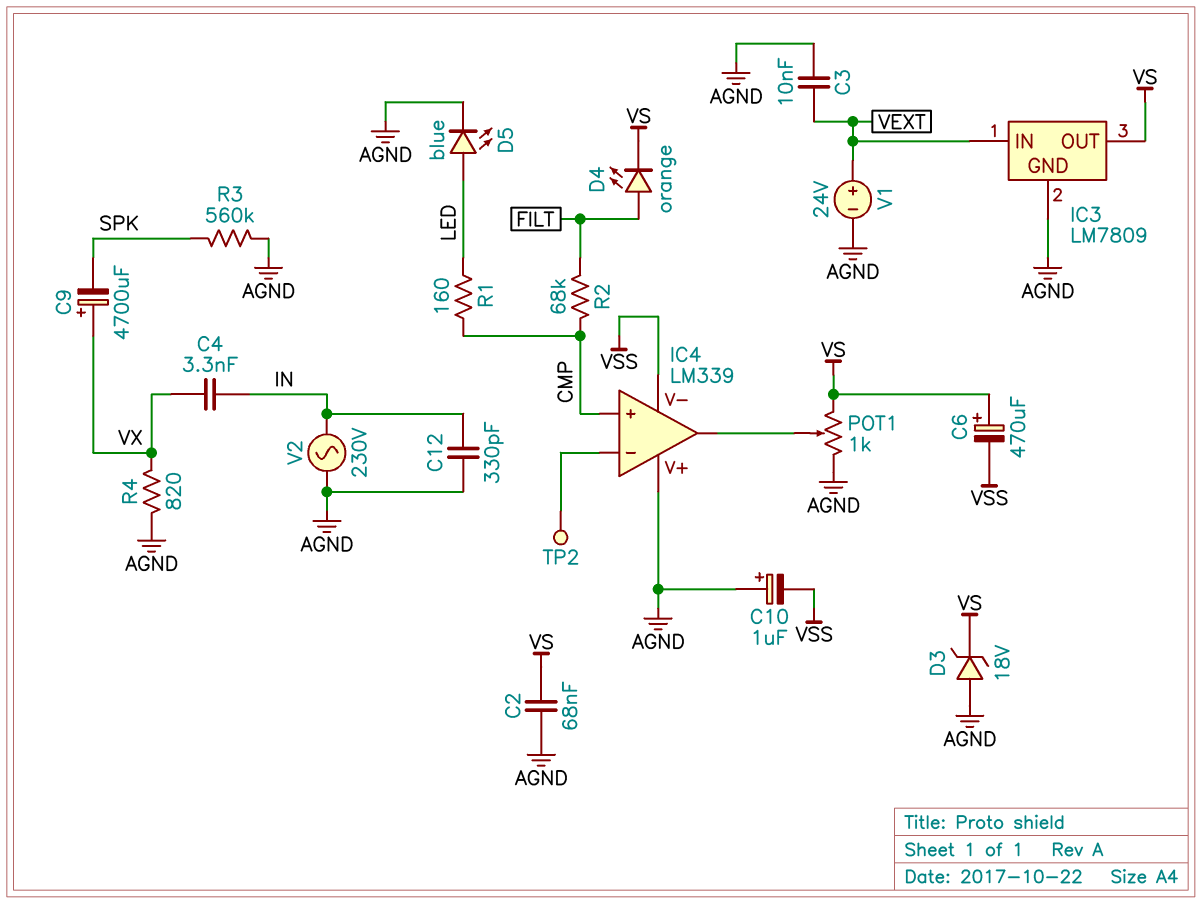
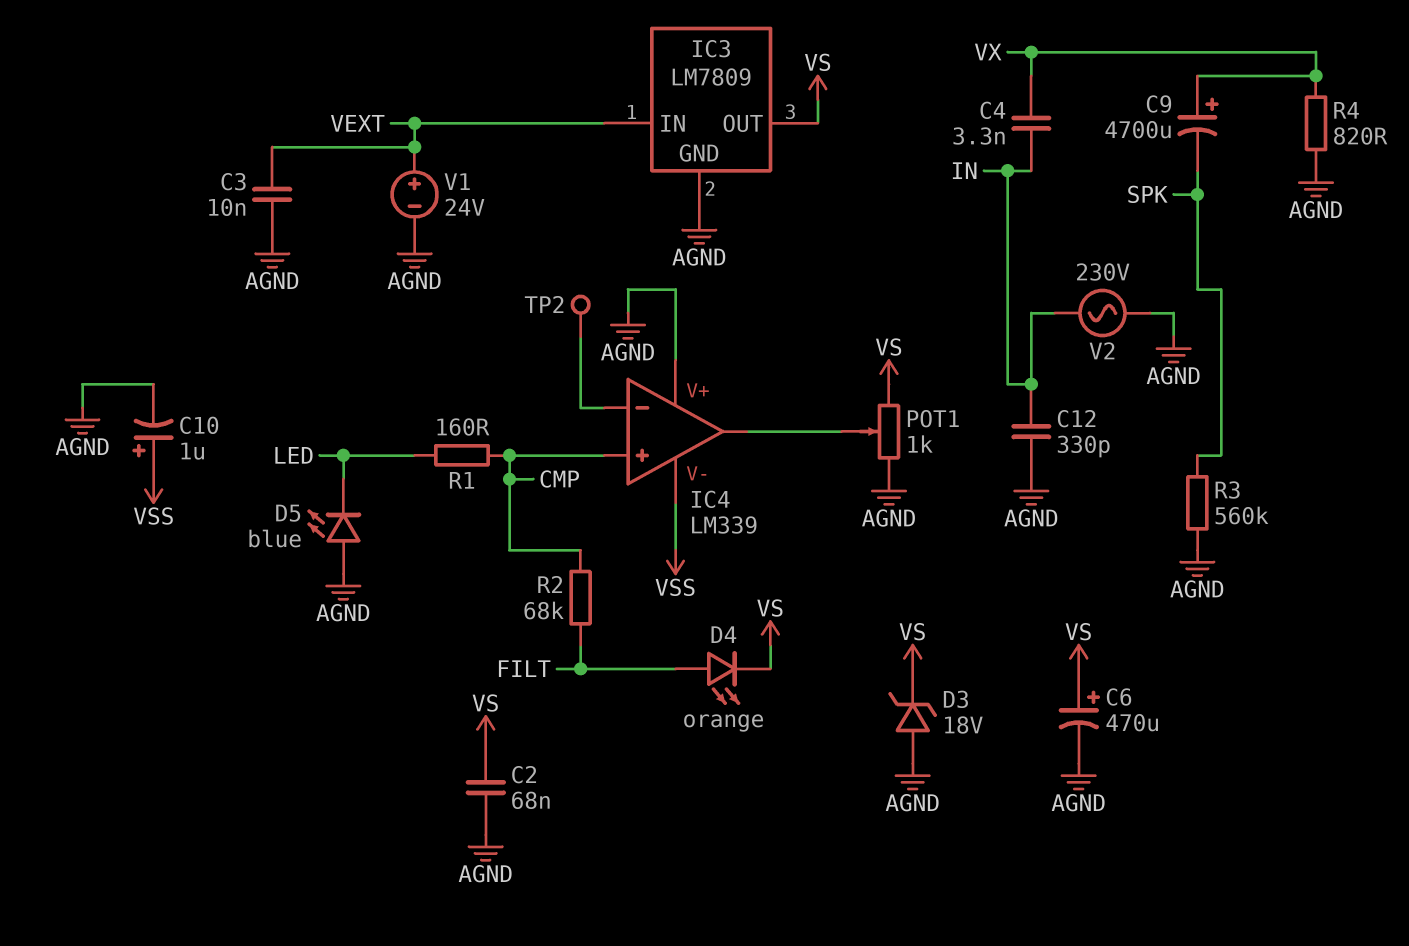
C6: 470uF (plus VS, minus VSS) -> 470uF (plus VS, minus AGND)
C10: 1uF (plus AGND, minus VSS) -> 1uF (plus VSS, minus AGND)
D5: LED blue (A LED, K AGND) -> LED blue (A AGND, K LED)

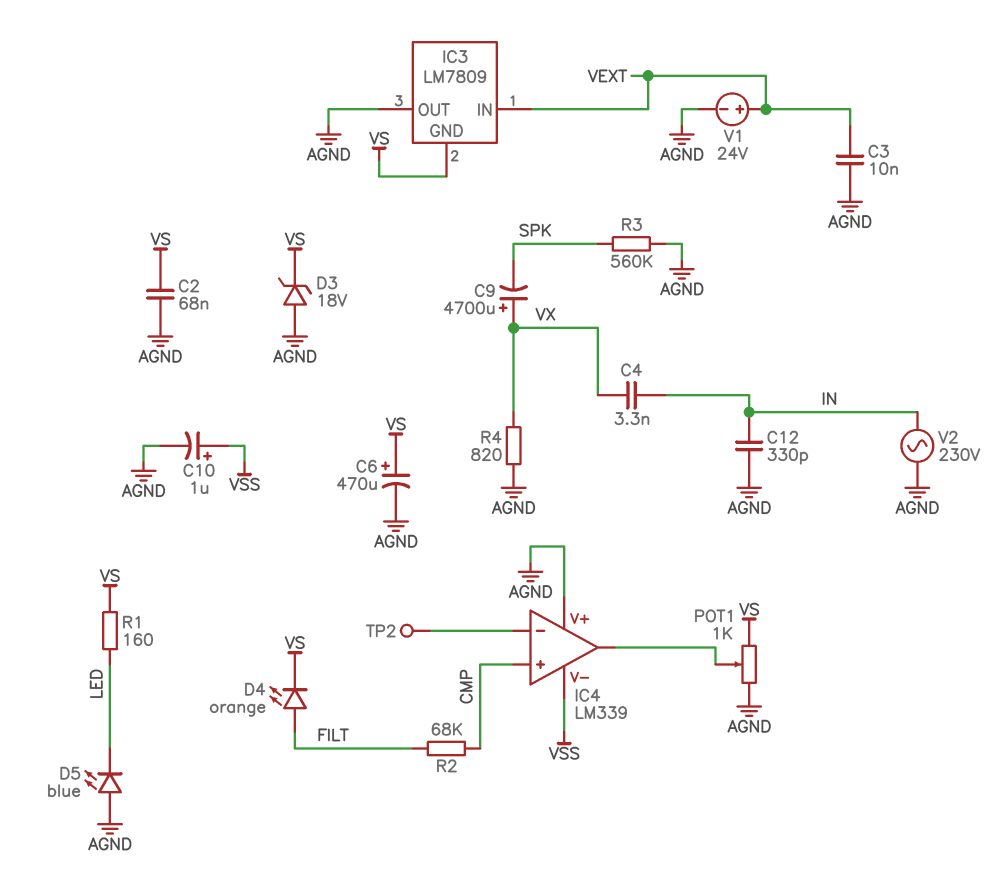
IC3 pin GND: AGND -> VS
IC3 pin OUT: VS -> AGND
R1: 160 (CMP, LED) -> 160 (LED, VS)

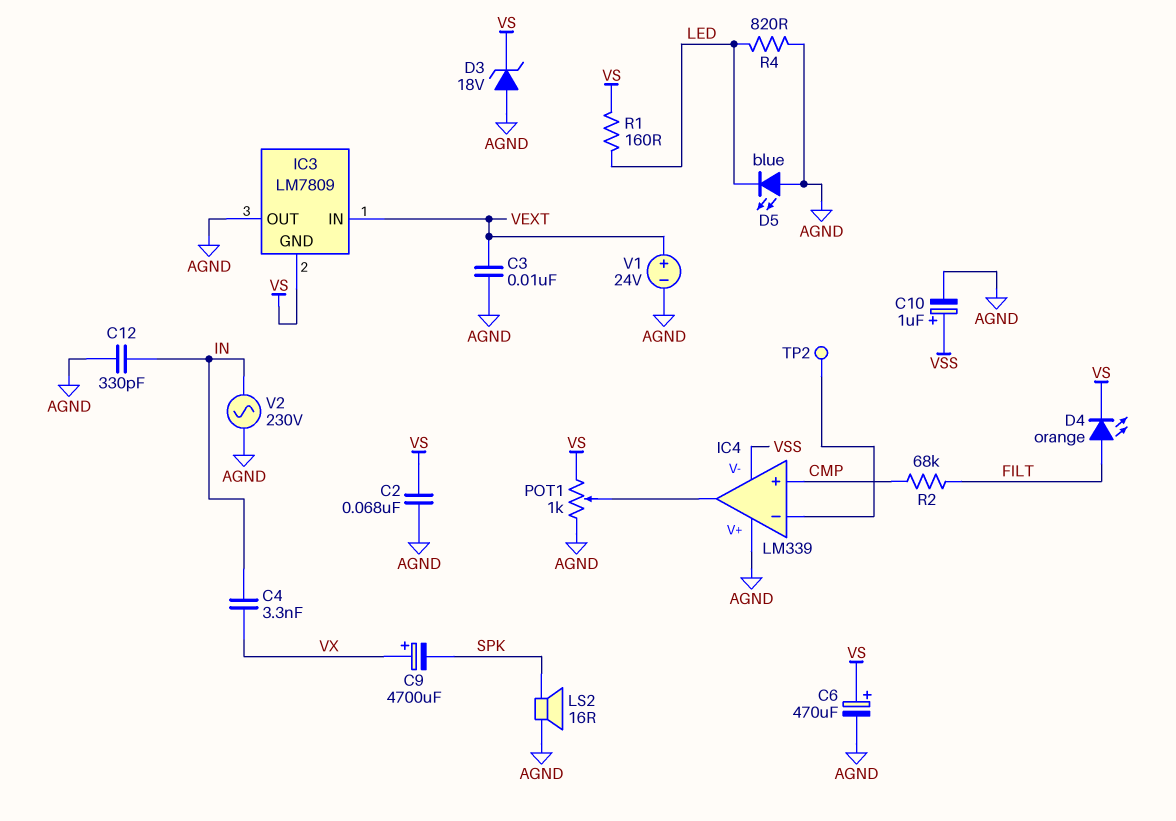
LS2: none -> speaker 16R (AGND, SPK)
R3: 560k (AGND, SPK) -> none
R4: 820 (AGND, VX) -> 820 (AGND, LED)

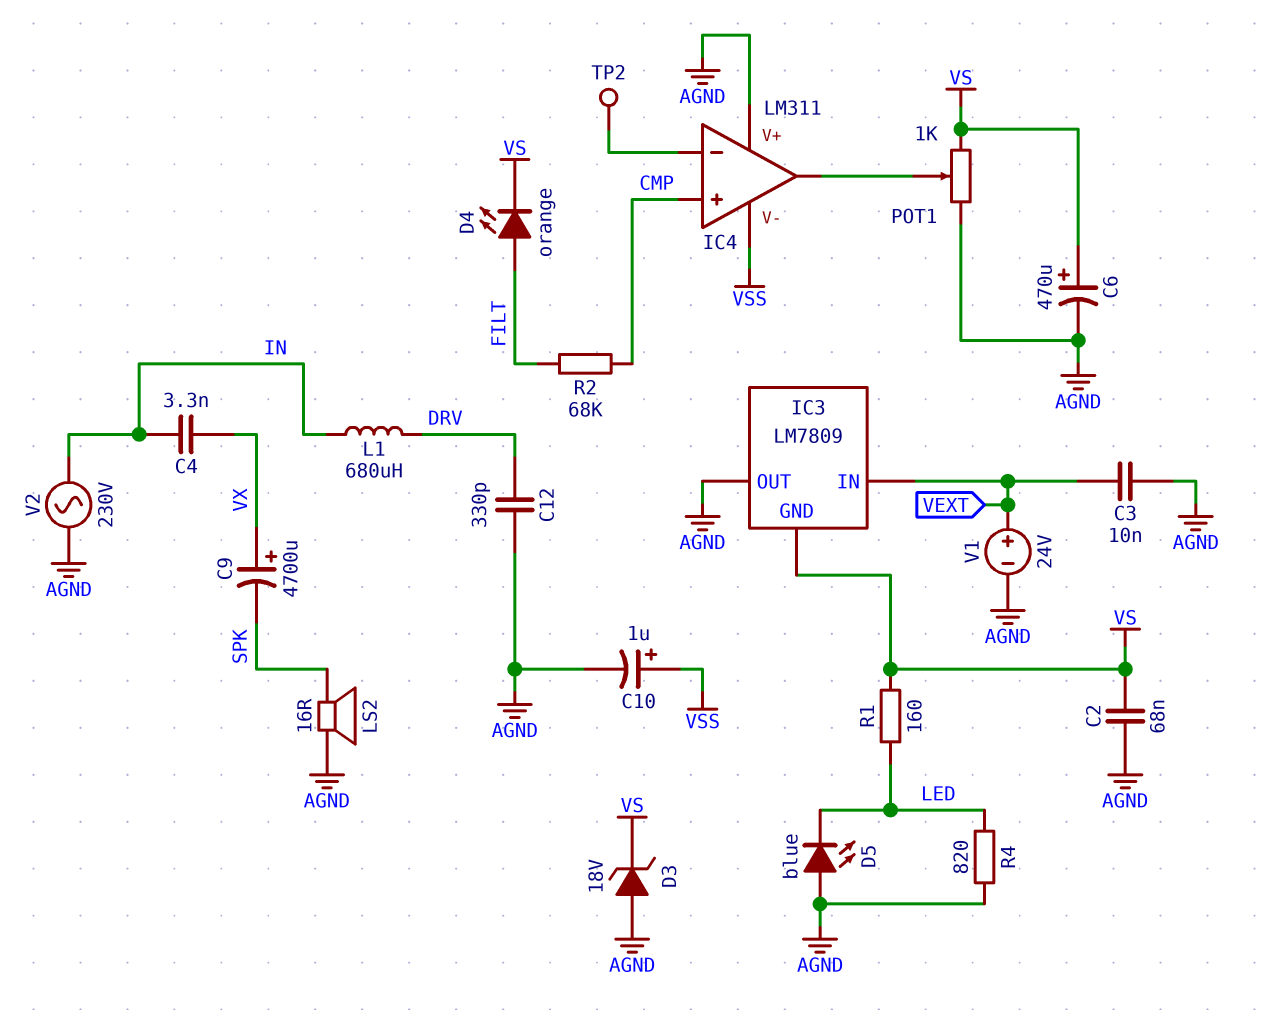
C12: 330pF (AGND, IN) -> 330pF (AGND, DRV)
IC4: LM339 -> LM311
L1: none -> 680uH (DRV, IN)

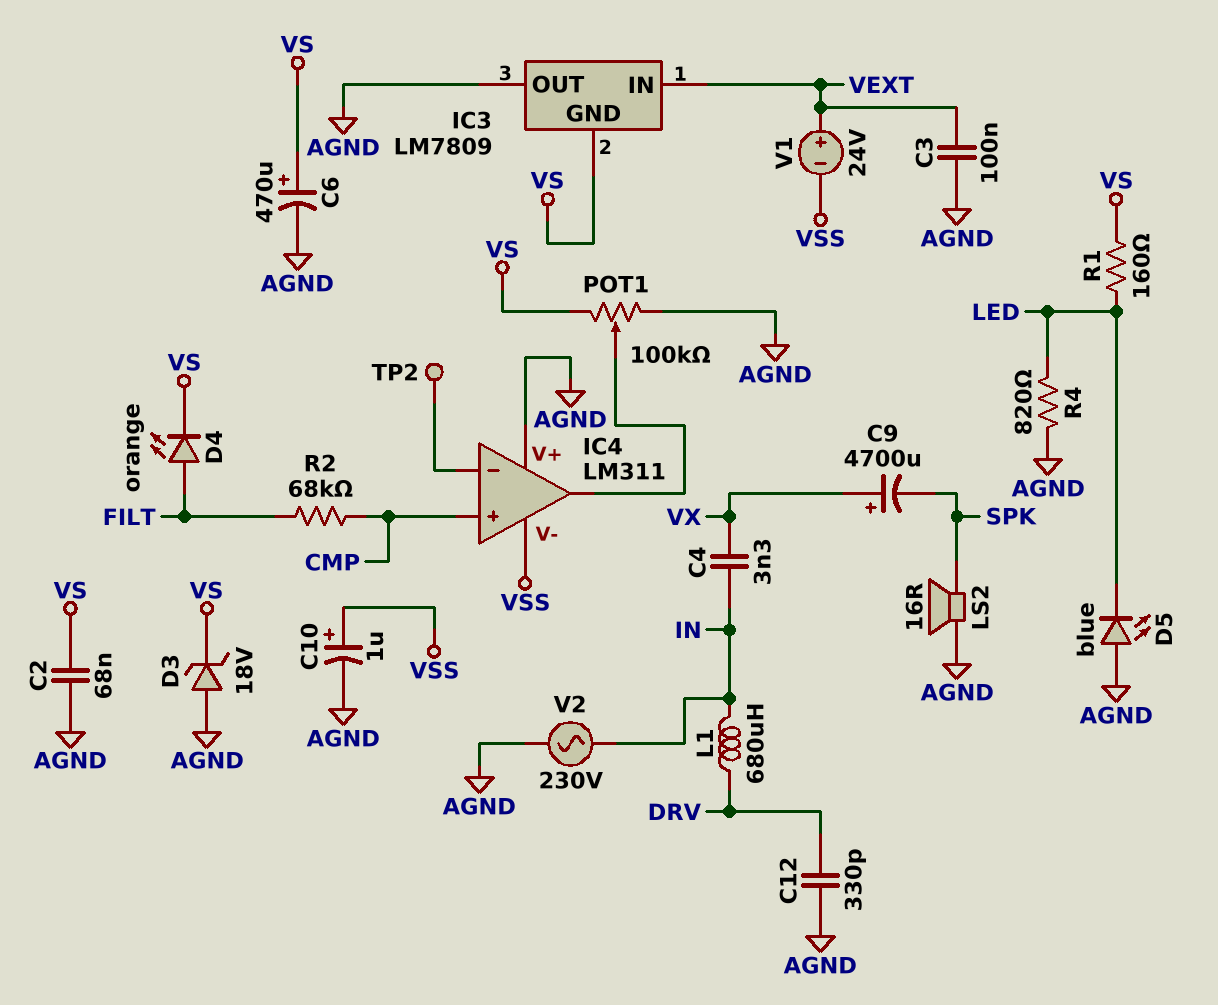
C3: 10nF (AGND, VEXT) -> 100nF (AGND, VEXT)
POT1: 1k (AGND, VS, wiper IC4/out) -> 100k (AGND, VS, wiper IC4/out)
V1: 24V (plus VEXT, minus AGND) -> 24V (plus VEXT, minus VSS)

